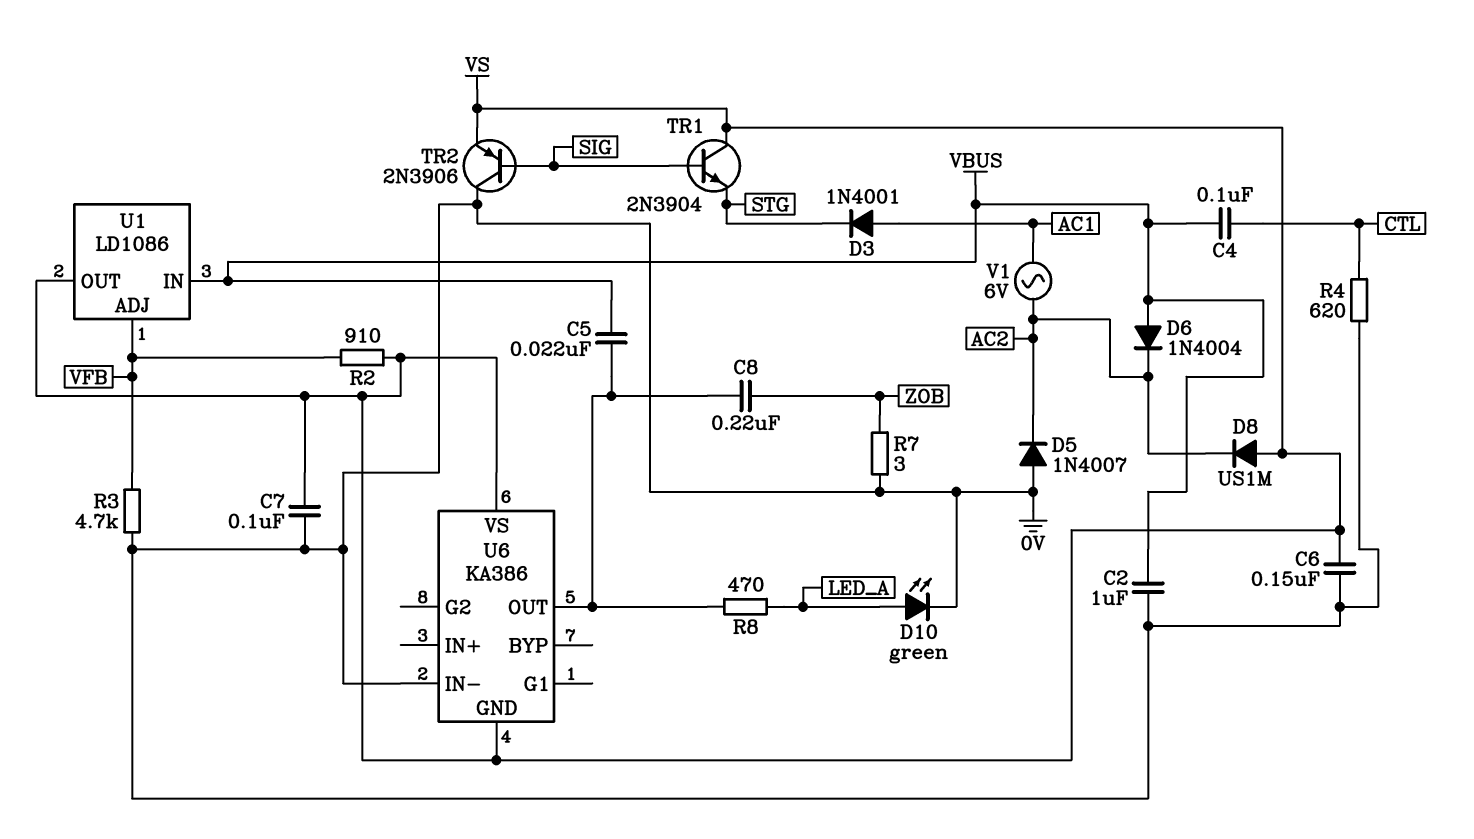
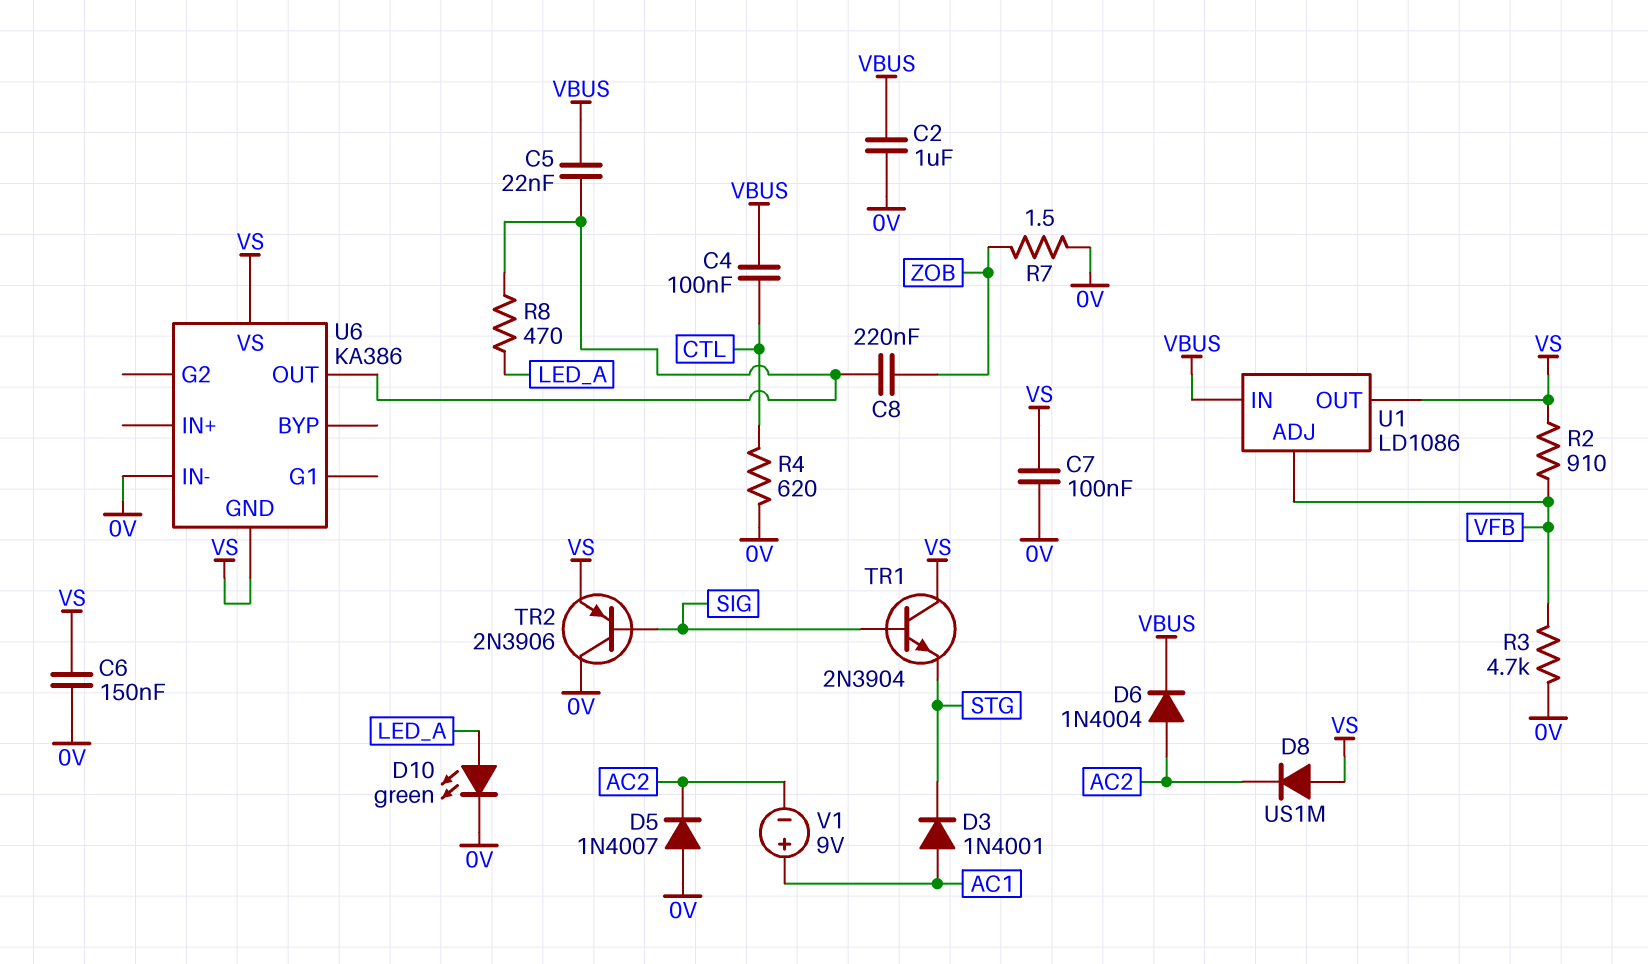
D6: diode 1N4004 (A VBUS, K AC2) -> diode 1N4004 (A AC2, K VBUS)
R7: 3 (0V, ZOB) -> 1.5 (0V, ZOB)
V1: AC 6V (AC1, AC2) -> 9V (plus AC1, minus AC2)

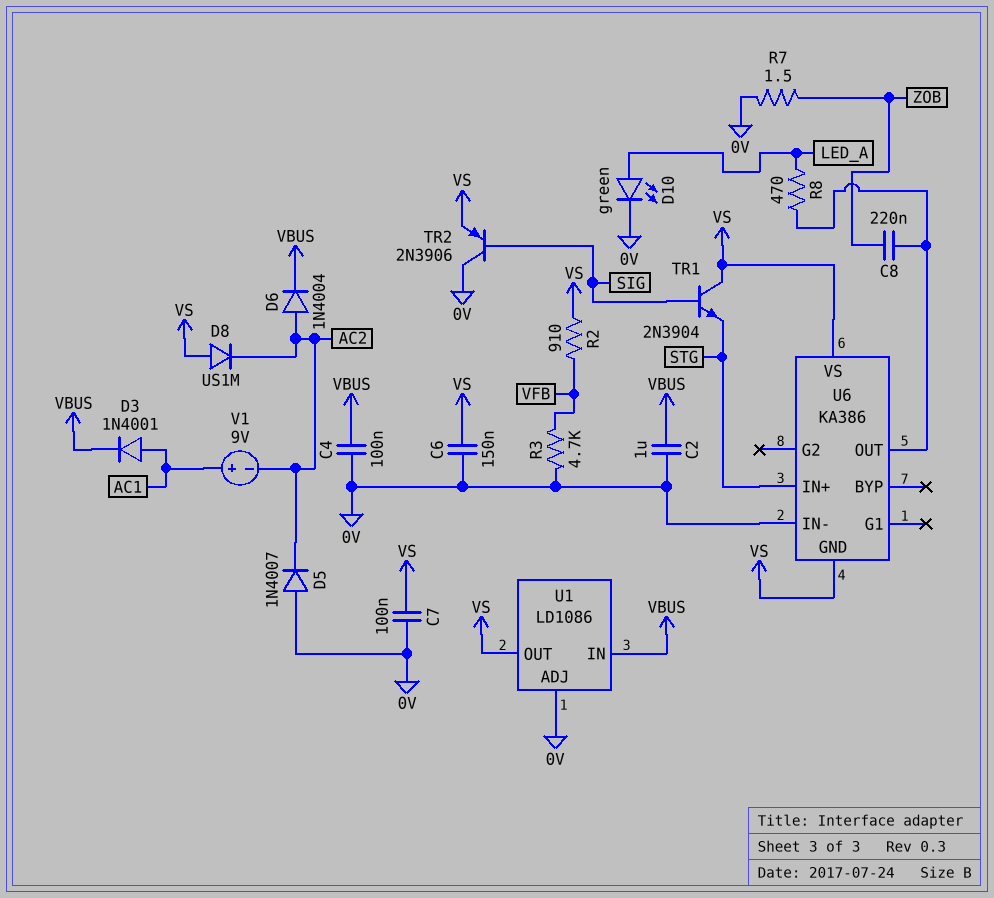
C4: 100nF (CTL, VBUS) -> 100nF (0V, VBUS)
C5: 22nF (U6/OUT, VBUS) -> none
D3: diode 1N4001 (A AC1, K STG) -> diode 1N4001 (A AC1, K VBUS)
R4: 620 (0V, CTL) -> none
U1 pin ADJ: VFB -> 0V
U6 pin IN+: none -> STG

